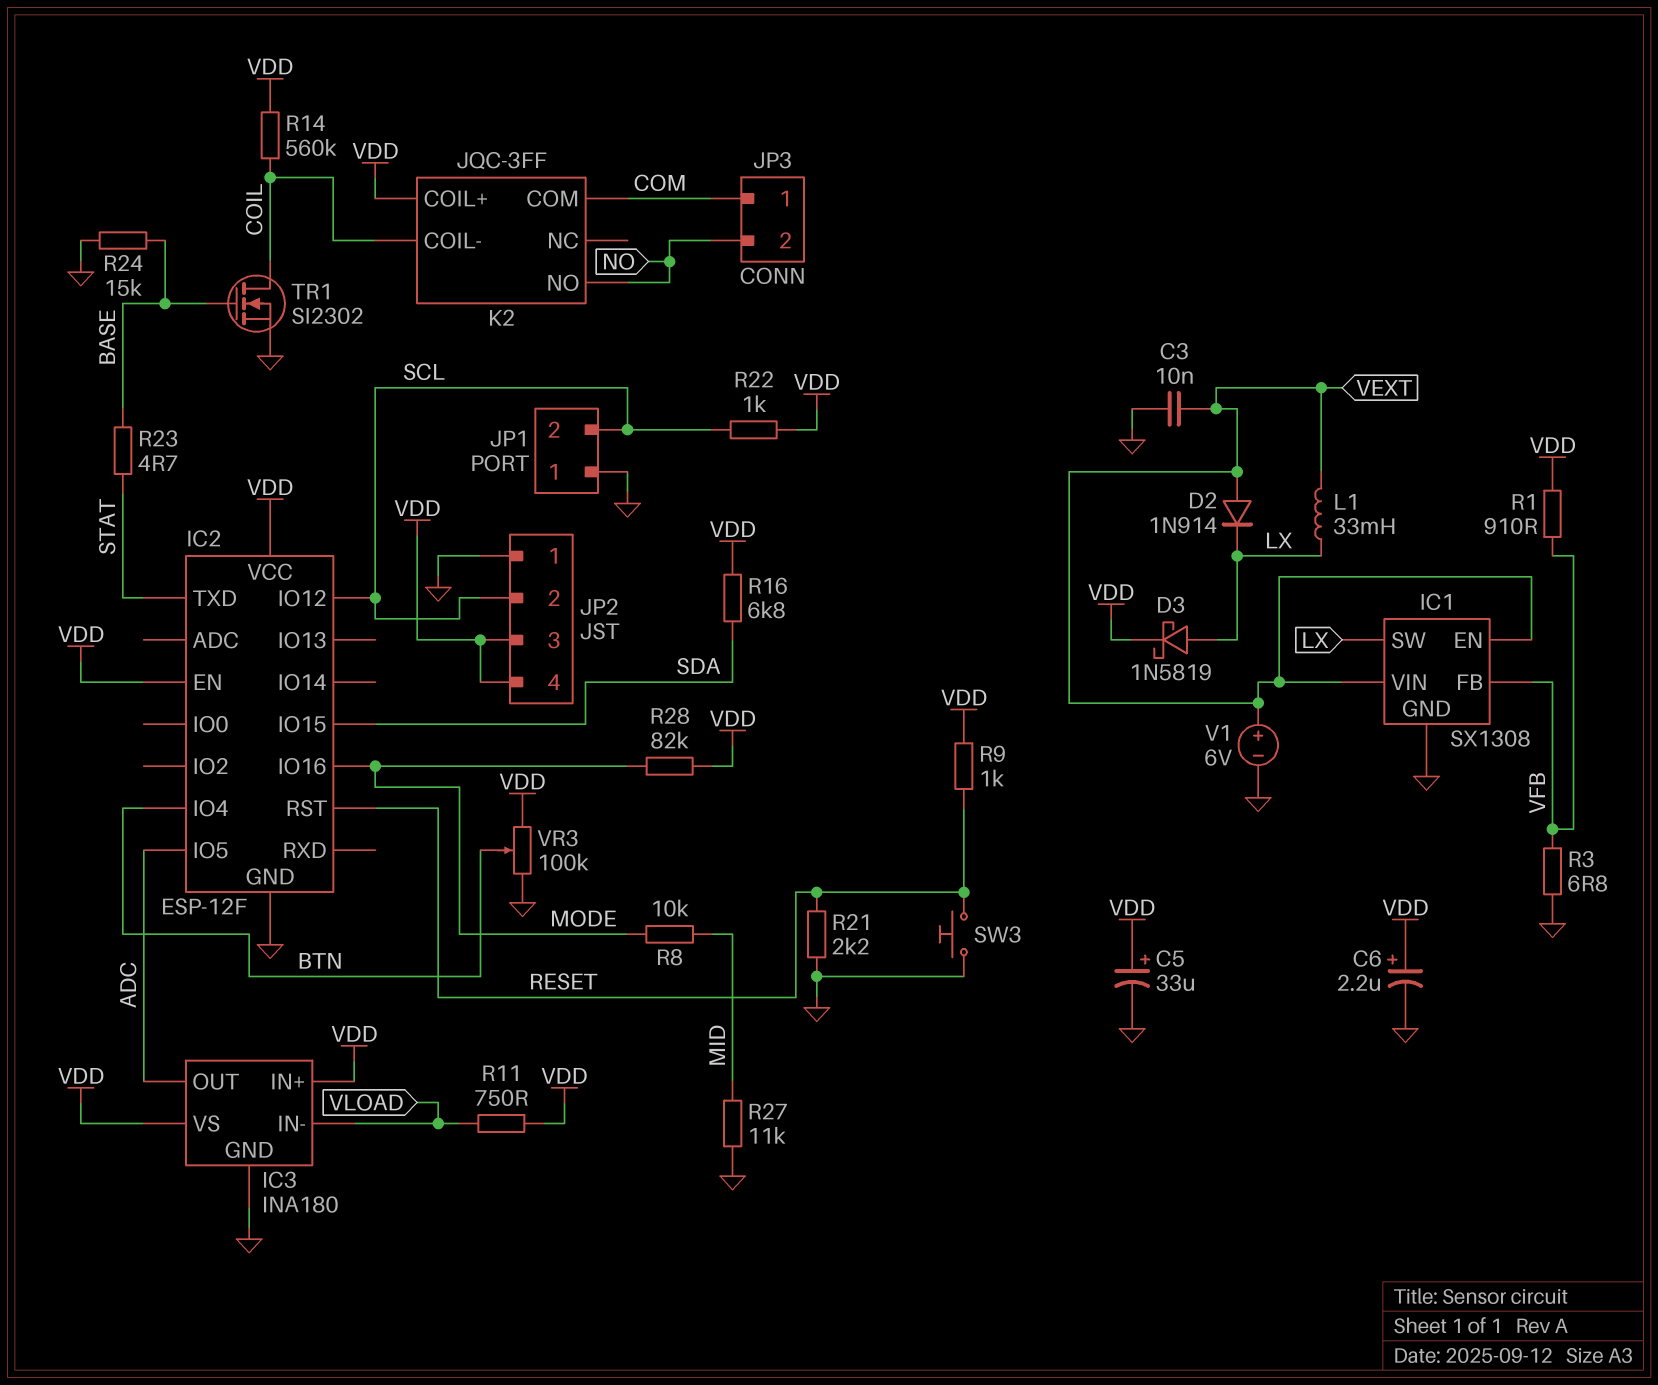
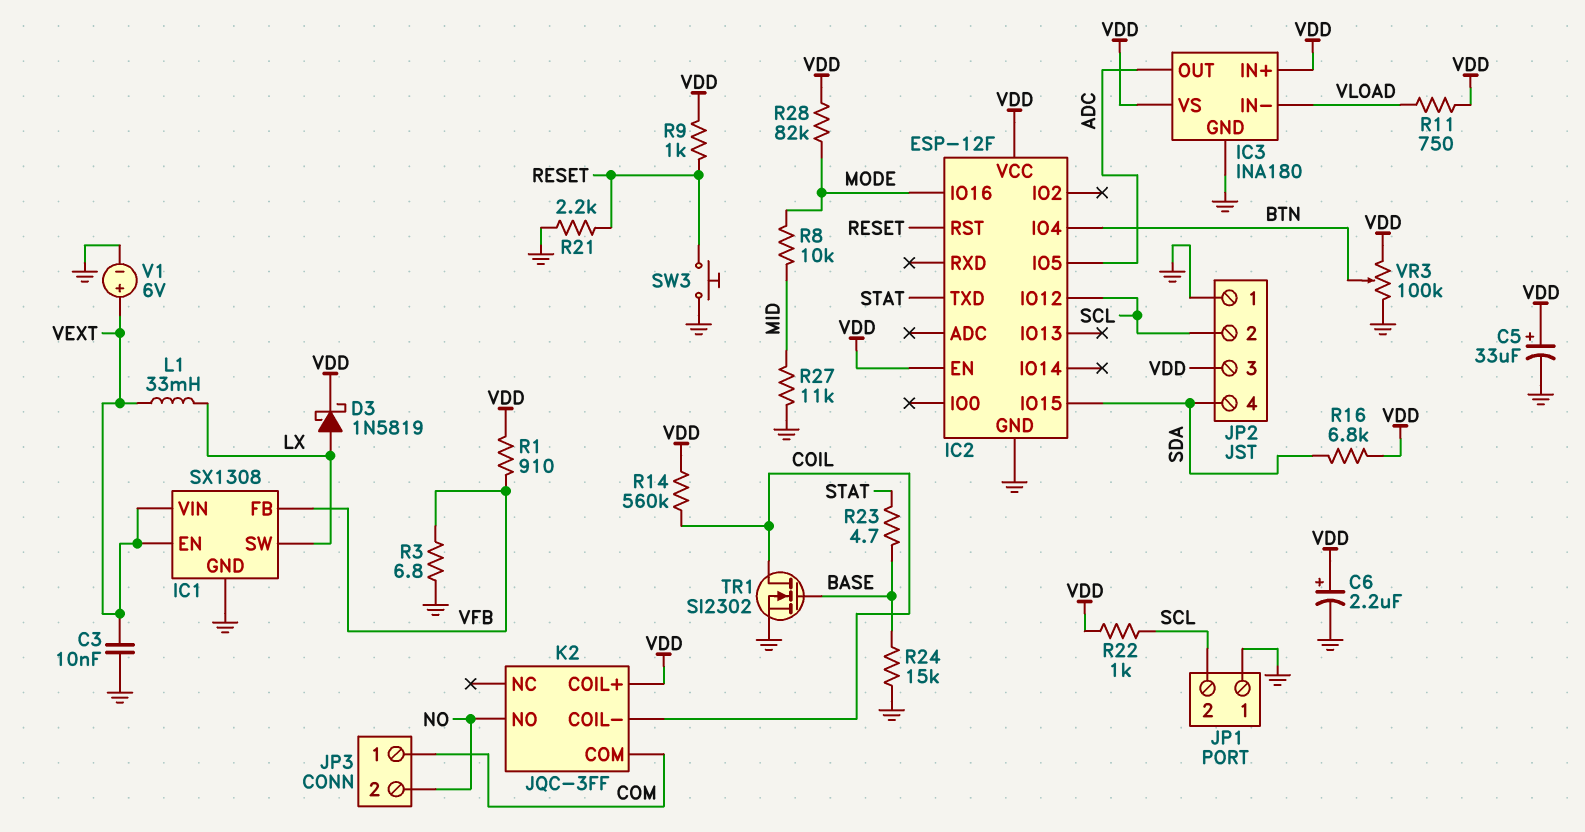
D2: diode 1N914 (A VEXT, K LX) -> none
JP2 pin 4: VDD -> SDA

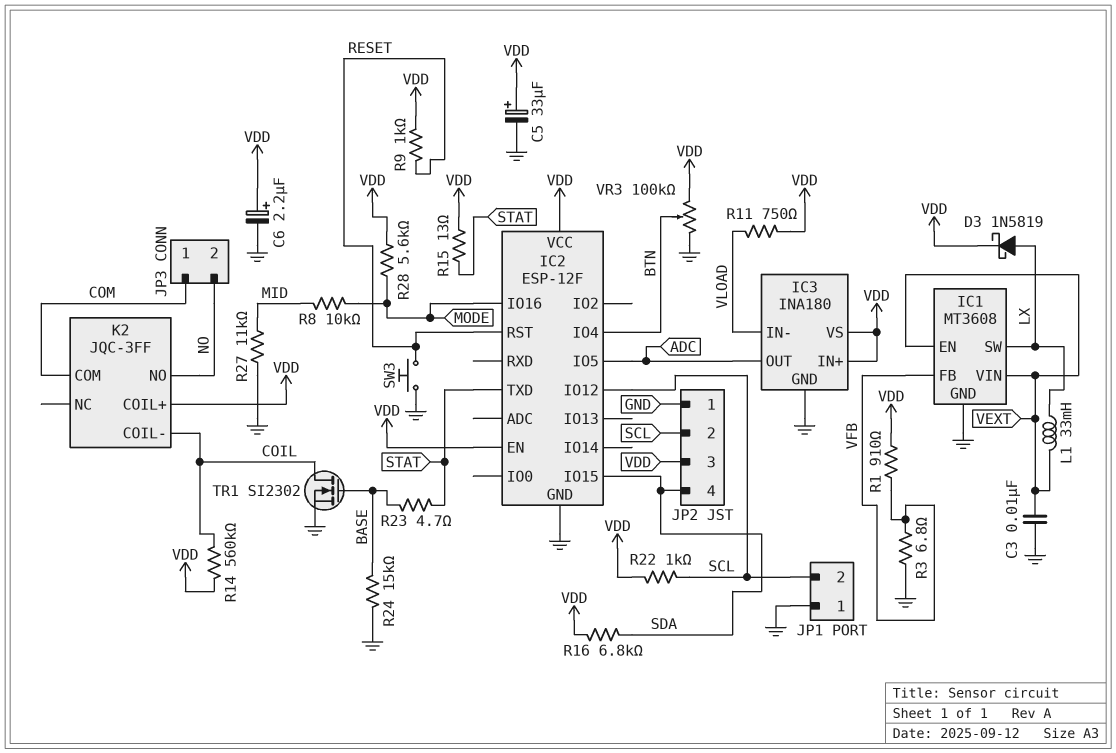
IC1: SX1308 -> MT3608
R15: none -> 13 (STAT, VDD)
R21: 2.2k (GND, RESET) -> none
R28: 82k (MODE, VDD) -> 5.6k (MODE, VDD)
V1: 6V (plus VEXT, minus GND) -> none

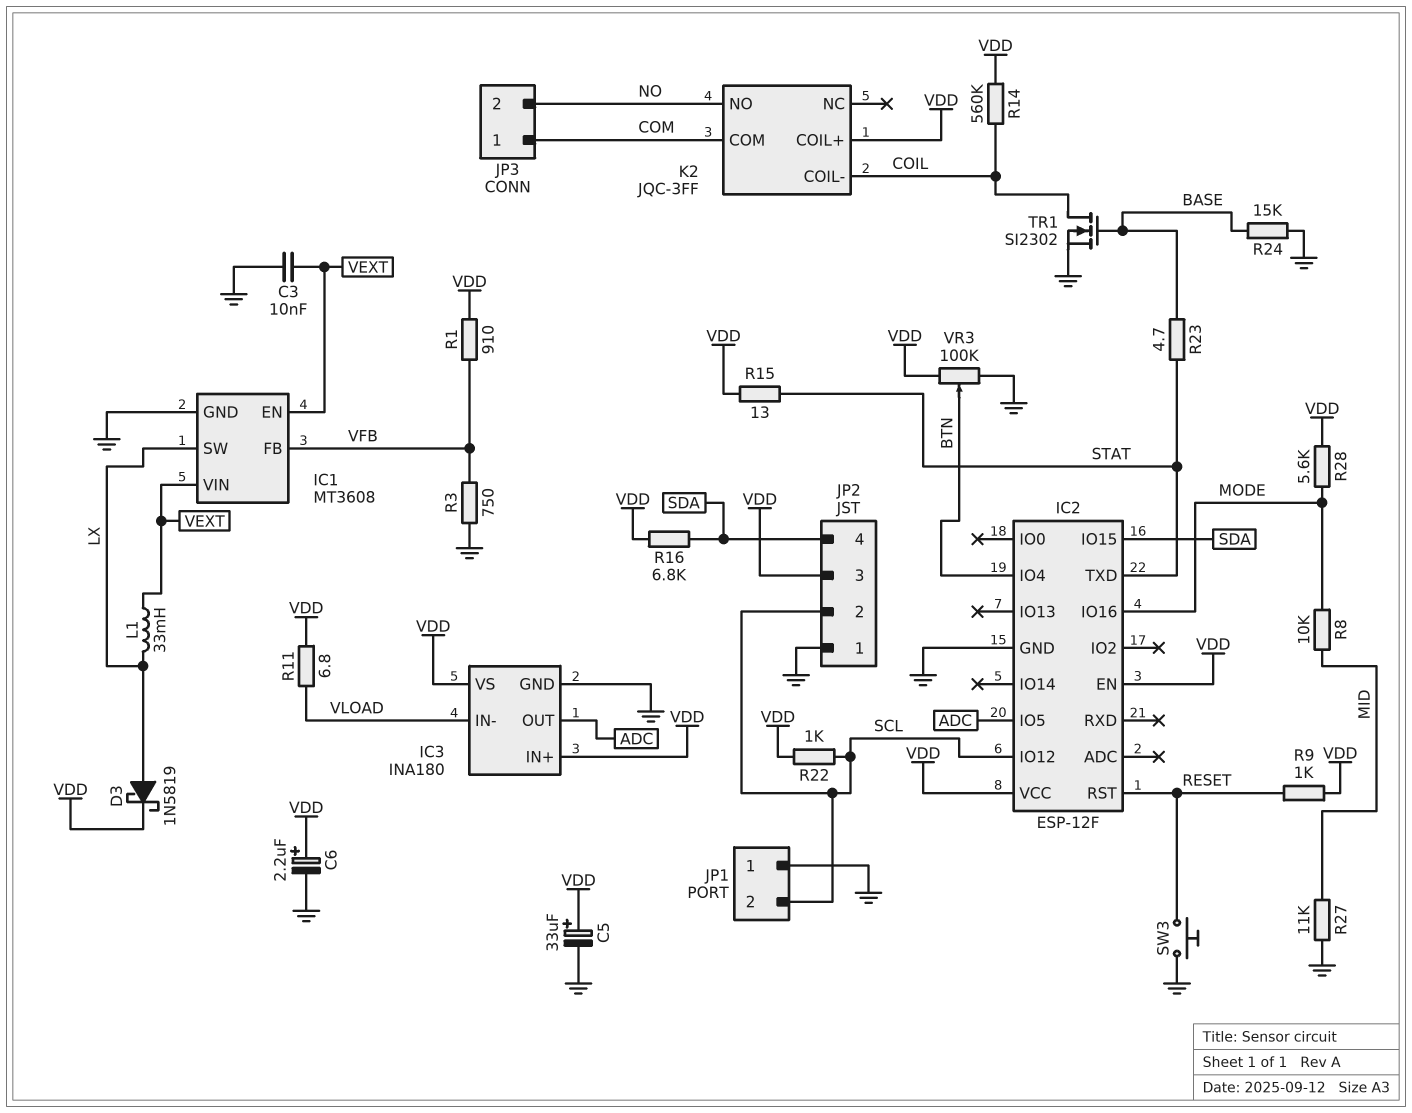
R3: 6.8 (GND, VFB) -> 750 (GND, VFB)
R11: 750 (VDD, VLOAD) -> 6.8 (VDD, VLOAD)

